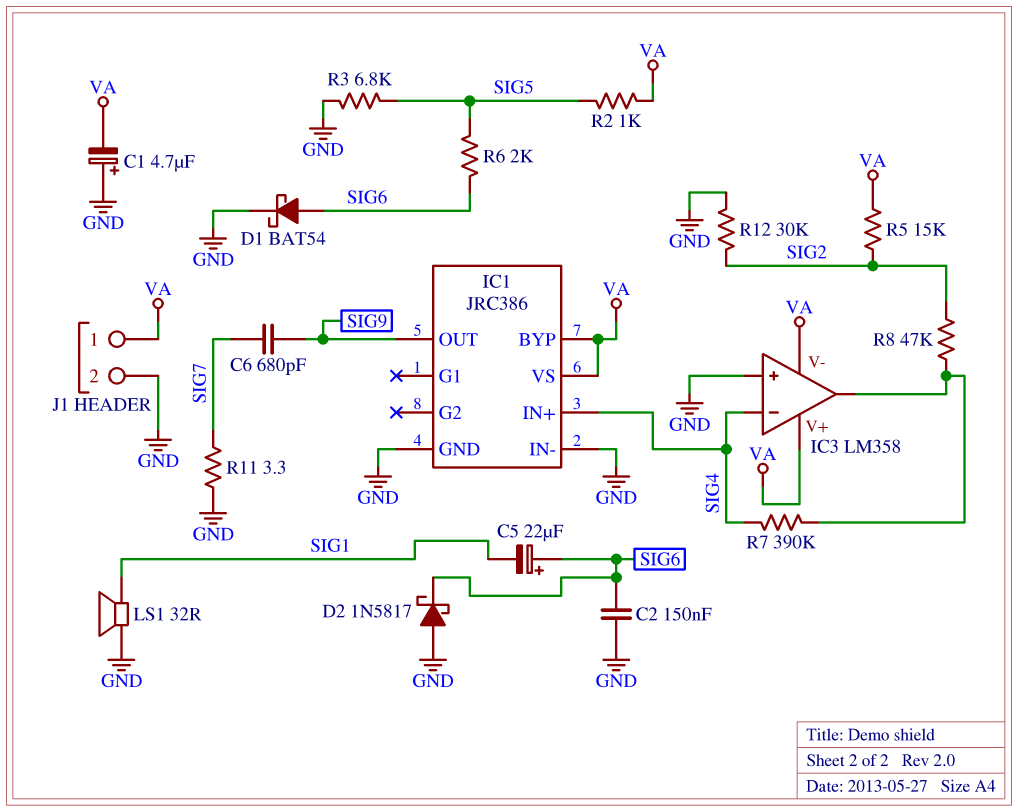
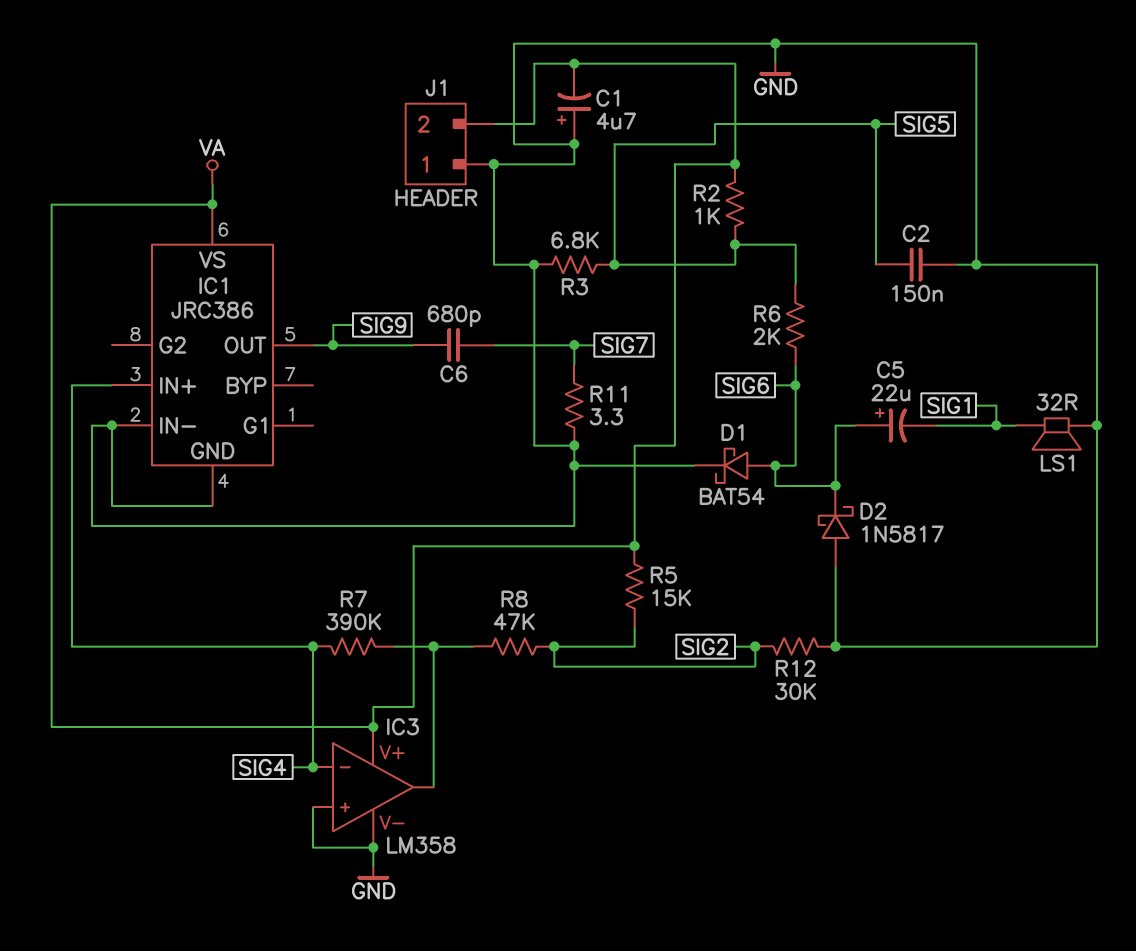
C2: 150nF (GND, SIG6) -> 150nF (GND, SIG5)
IC1 pin BYP: VA -> none
IC3 pin V-: VA -> GND
J1 pin 1: VA -> GND
J1 pin 2: GND -> VA

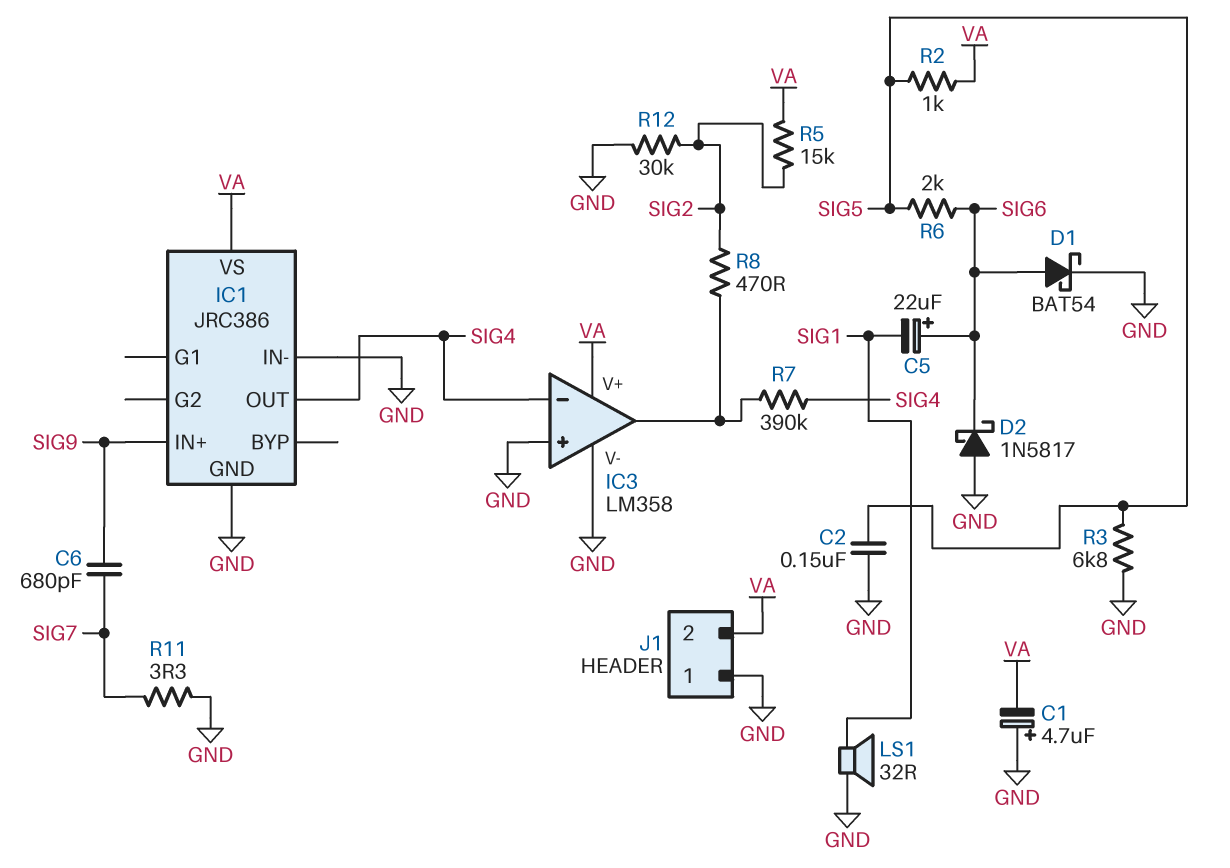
IC1 pin IN+: SIG4 -> SIG9
IC1 pin OUT: SIG9 -> SIG4
R8: 47k (IC3/out, SIG2) -> 470 (IC3/out, SIG2)

